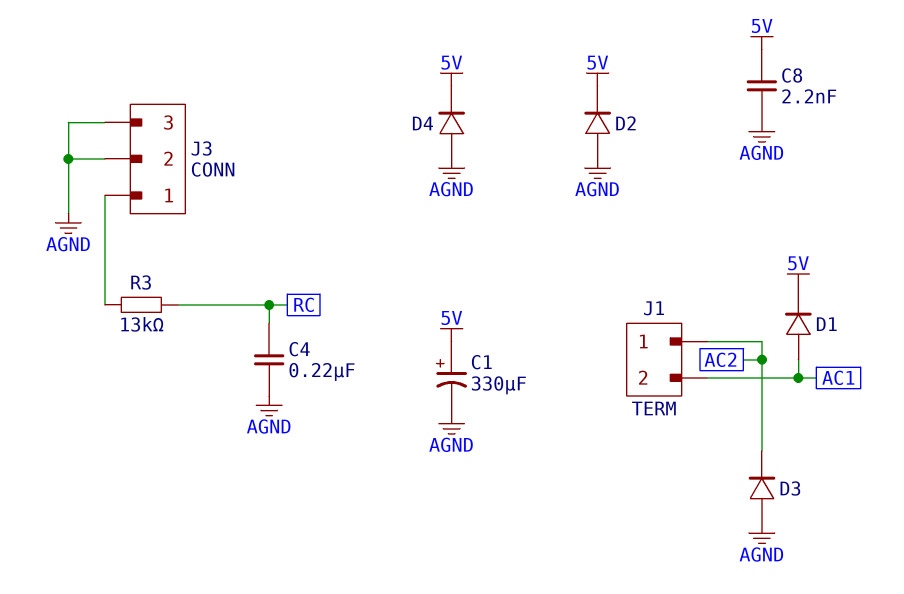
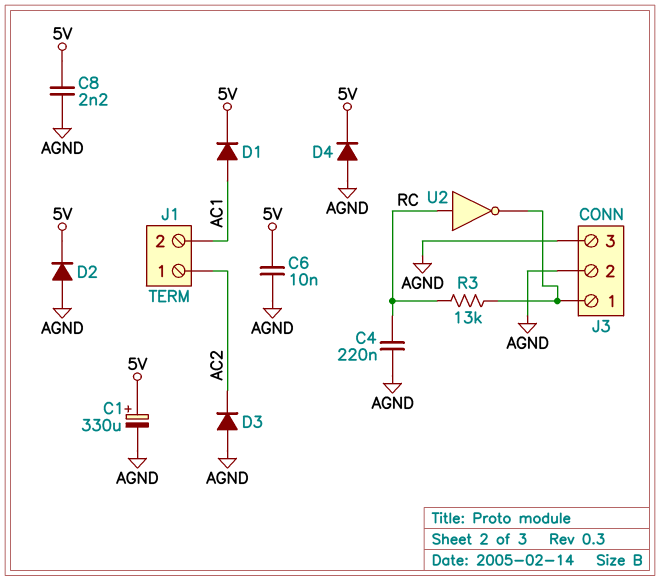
C6: none -> 10nF (5V, AGND)
U2: none -> NOT (in RC, out J3/1)

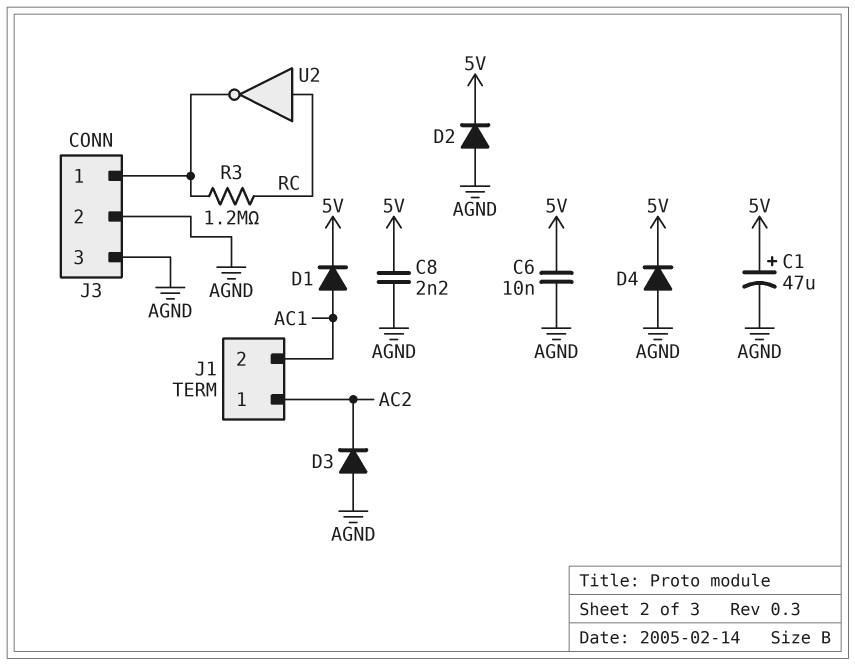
C1: 330uF (plus 5V, minus AGND) -> 47uF (plus 5V, minus AGND)
C4: 220nF (AGND, RC) -> none
R3: 13k (J3/1, RC) -> 1.2M (J3/1, RC)

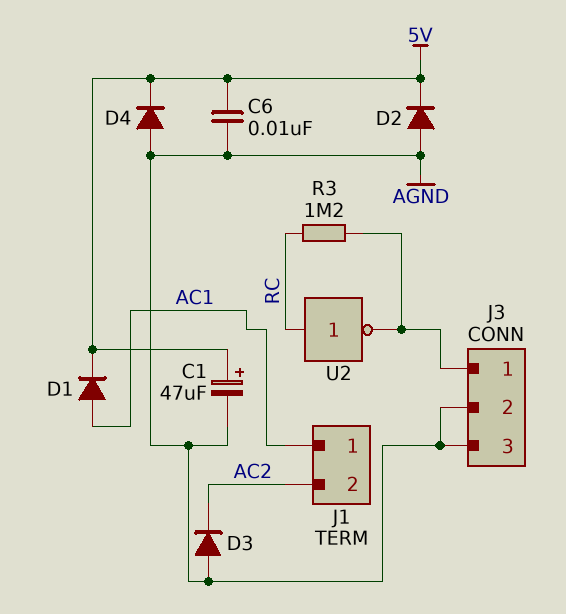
C8: 2.2nF (5V, AGND) -> none
J1 pin 1: AC2 -> AC1
J1 pin 2: AC1 -> AC2

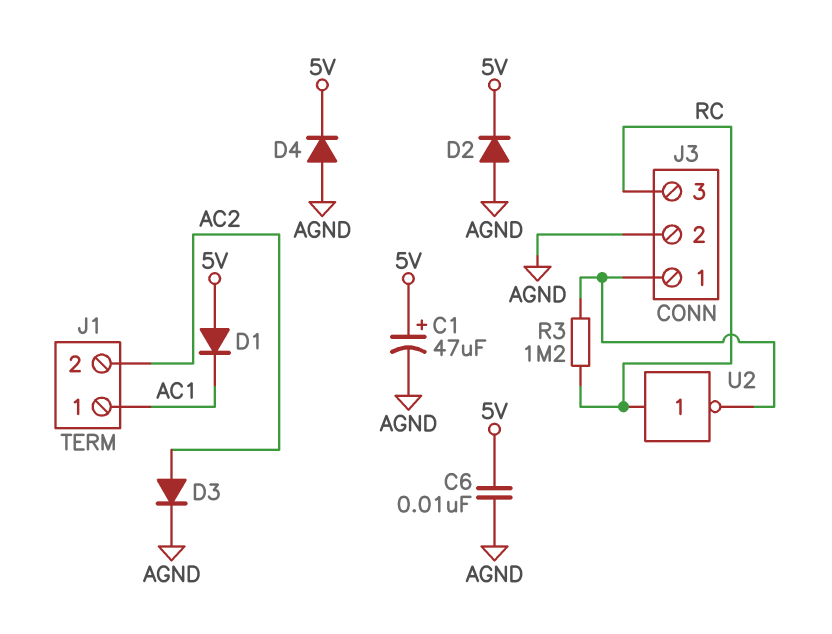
D1: diode (A AC1, K 5V) -> diode (A 5V, K AC1)
D3: diode (A AGND, K AC2) -> diode (A AC2, K AGND)
J3 pin 3: AGND -> RC

